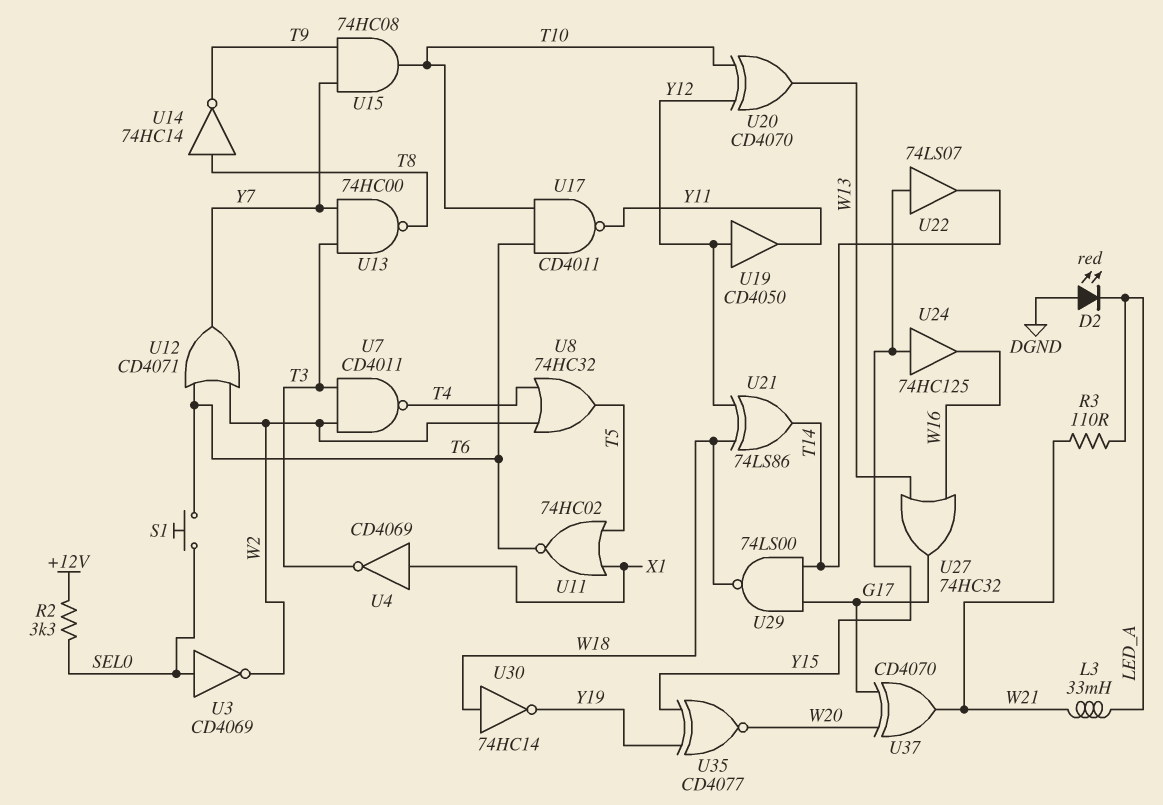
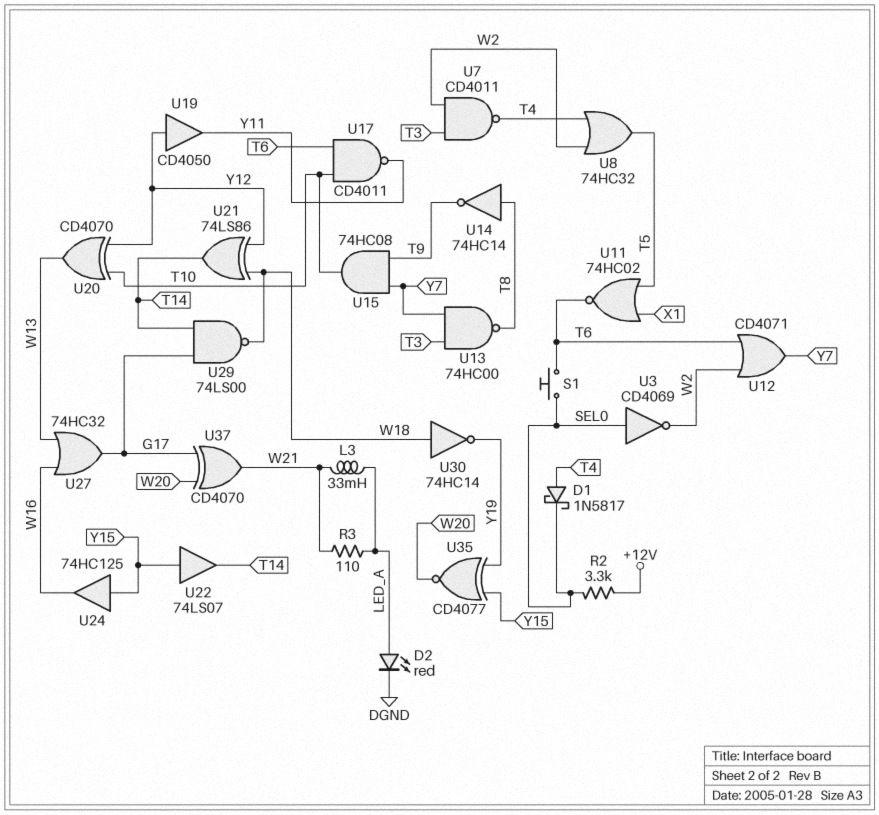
D1: none -> schottky 1N5817 (A T4, K SEL0)
D2: LED red (A DGND, K LED_A) -> LED red (A LED_A, K DGND)
U4: NOT CD4069 (in X1, out T3) -> none

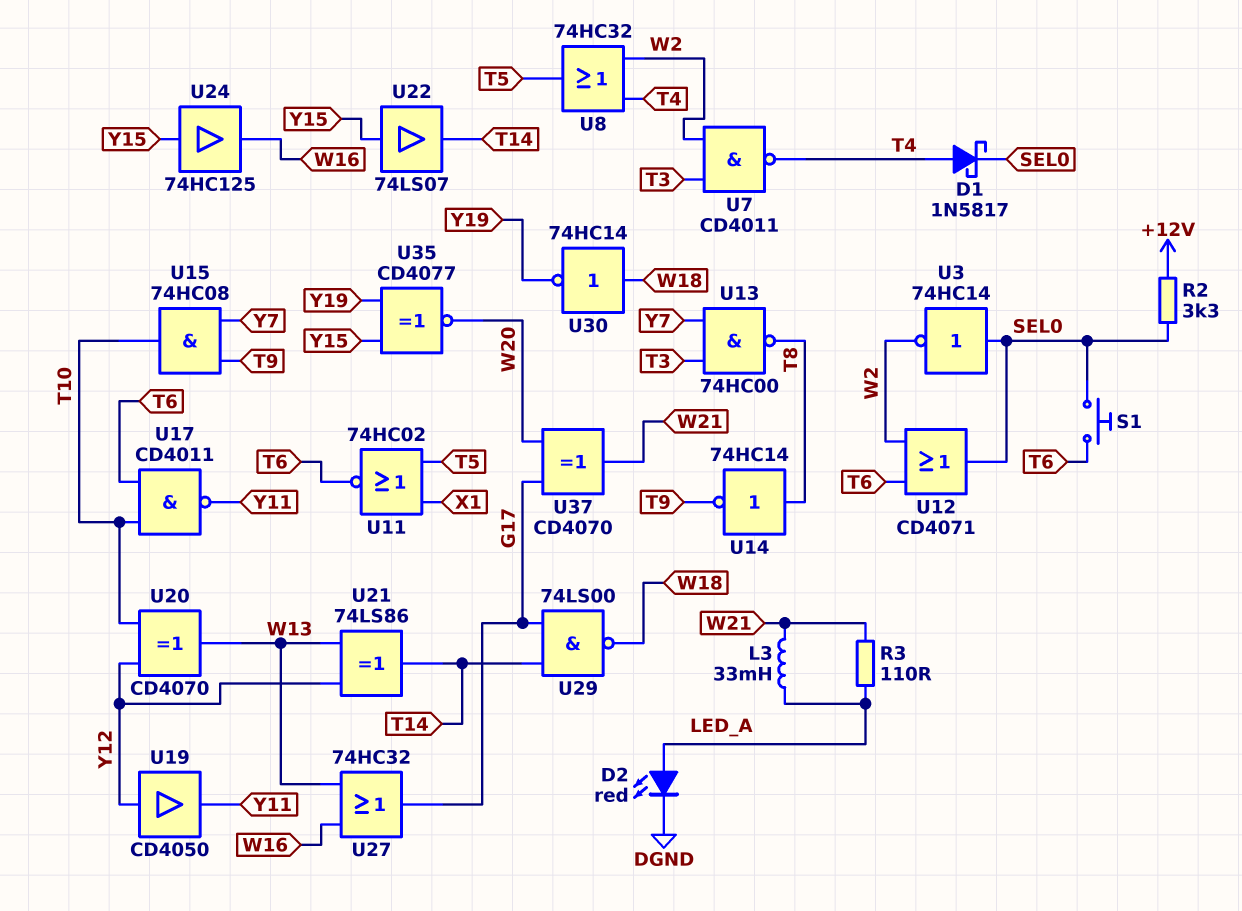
U3: NOT CD4069 (in SEL0, out W2) -> NOT 74HC14 (in SEL0, out W2)
U12: OR CD4071 (in T6, in W2, out Y7) -> OR CD4071 (in T6, in W2, out SEL0)
U21: XOR 74LS86 (in W18, in Y12, out T14) -> XOR 74LS86 (in W13, in Y12, out T14)

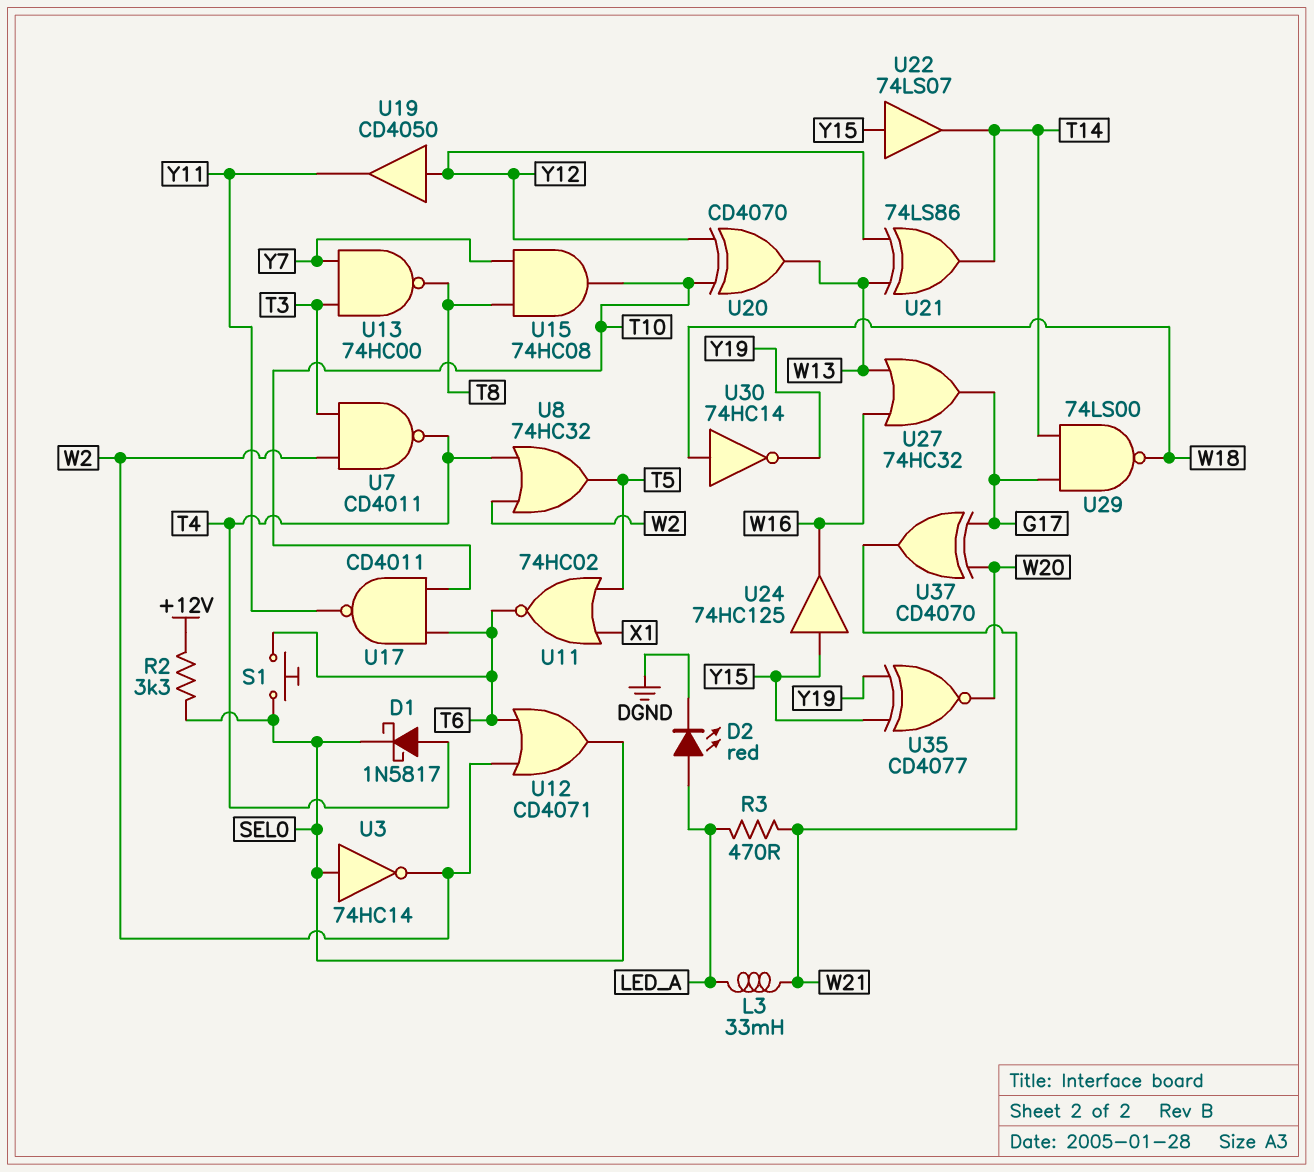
R3: 110 (LED_A, W21) -> 470 (LED_A, W21)
U14: NOT 74HC14 (in T8, out T9) -> none
U15: AND 74HC08 (in T9, in Y7, out T10) -> AND 74HC08 (in T8, in Y7, out T10)

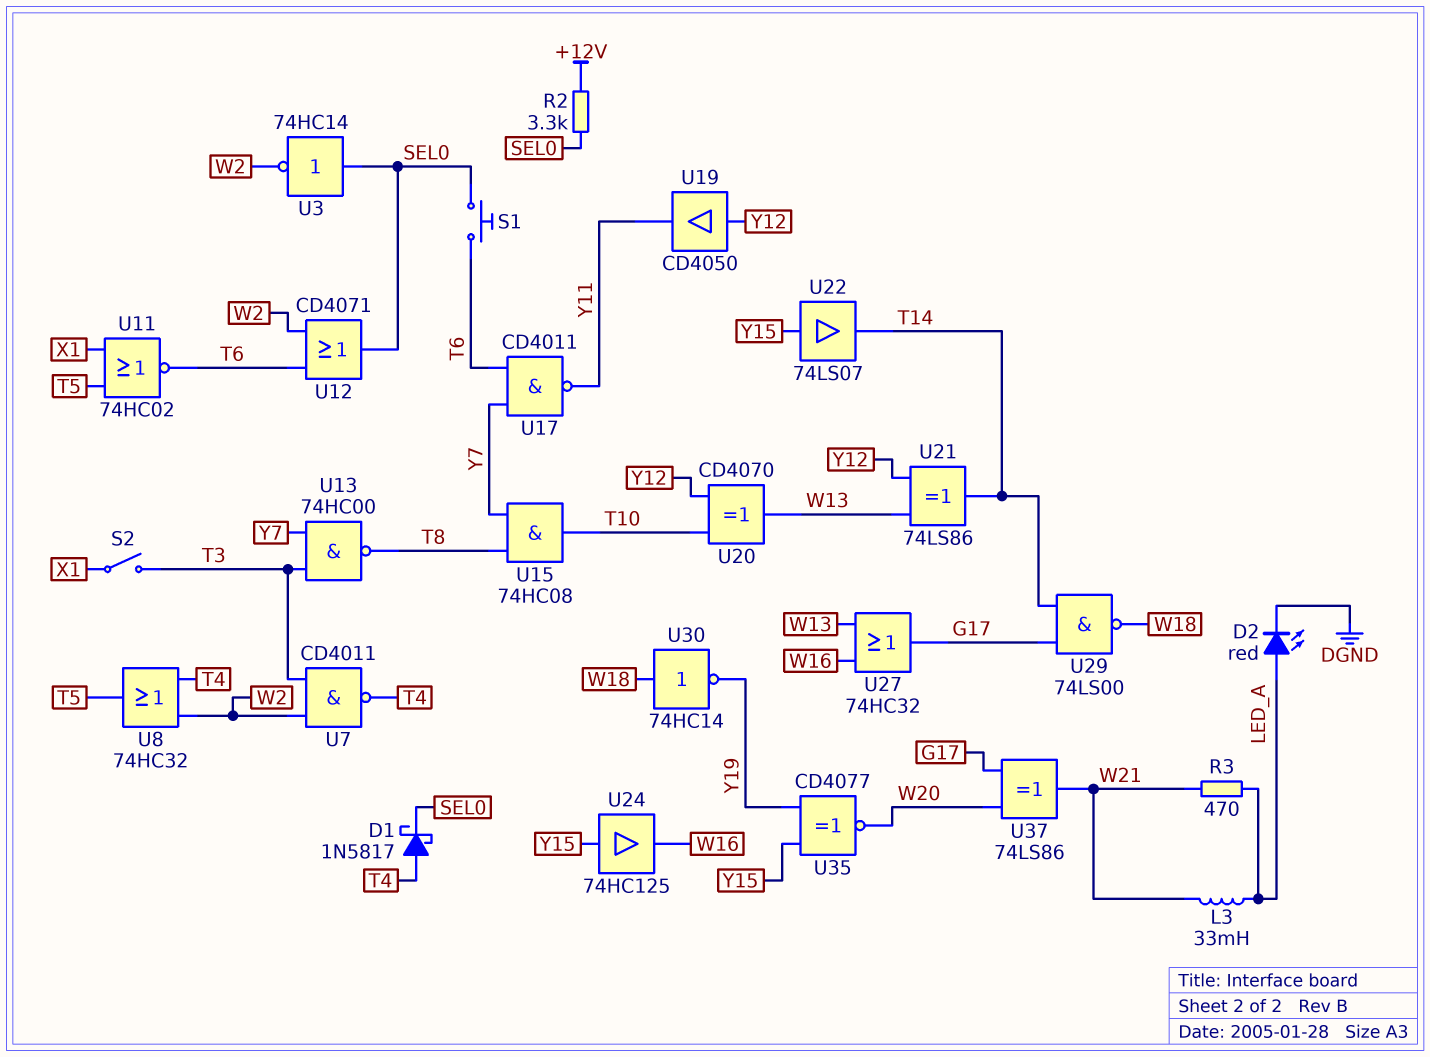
S2: none -> switch (T3, X1)
U17: NAND CD4011 (in T6, in T10, out Y11) -> NAND CD4011 (in T6, in Y7, out Y11)
U37: XOR CD4070 (in G17, in W20, out W21) -> XOR 74LS86 (in G17, in W20, out W21)

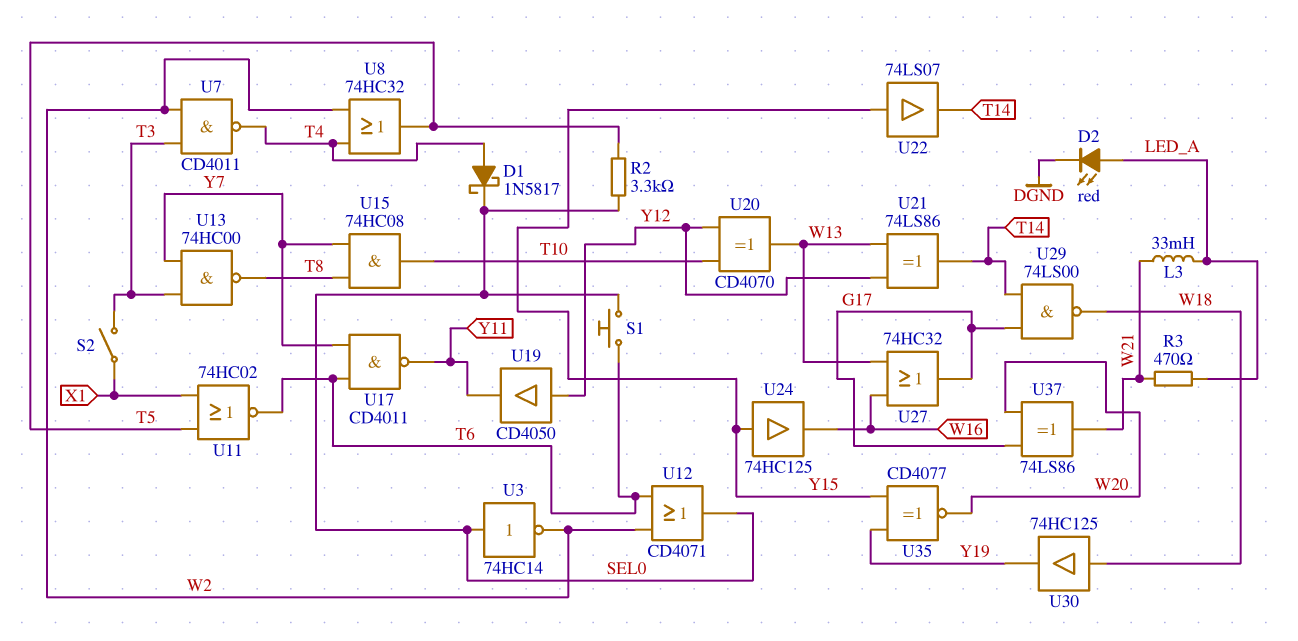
R2: 3.3k (+12V, SEL0) -> 3.3k (SEL0, T5)
U30: NOT 74HC14 (in W18, out Y19) -> buffer 74HC125 (in W18, out Y19)

